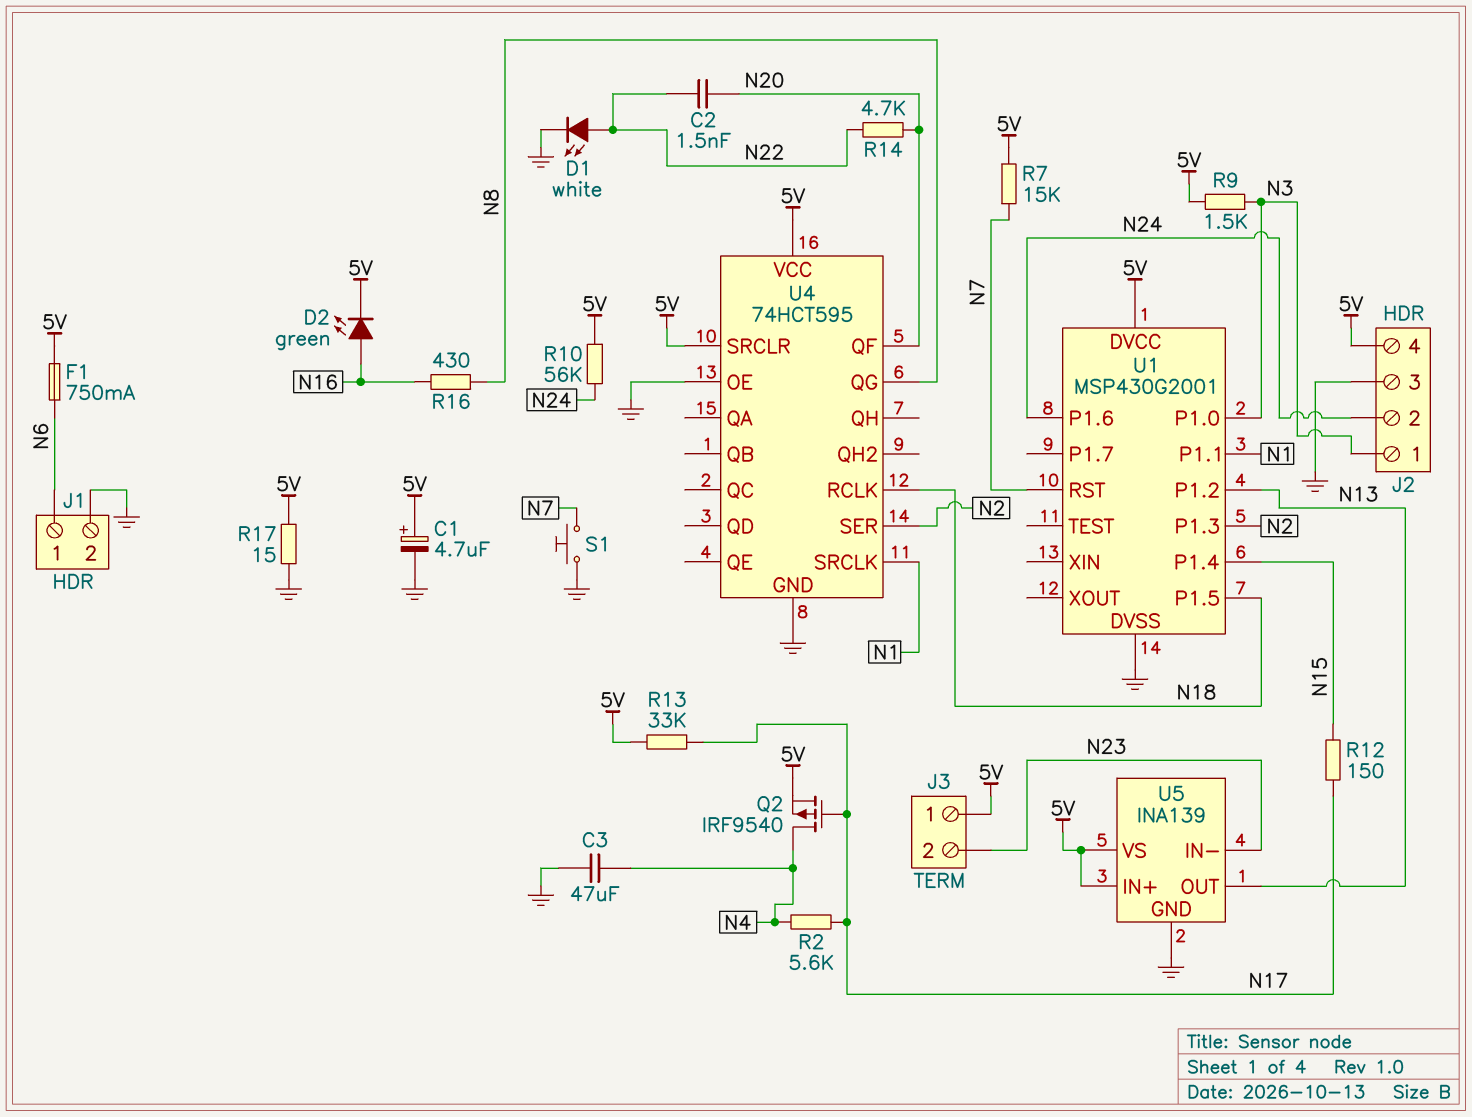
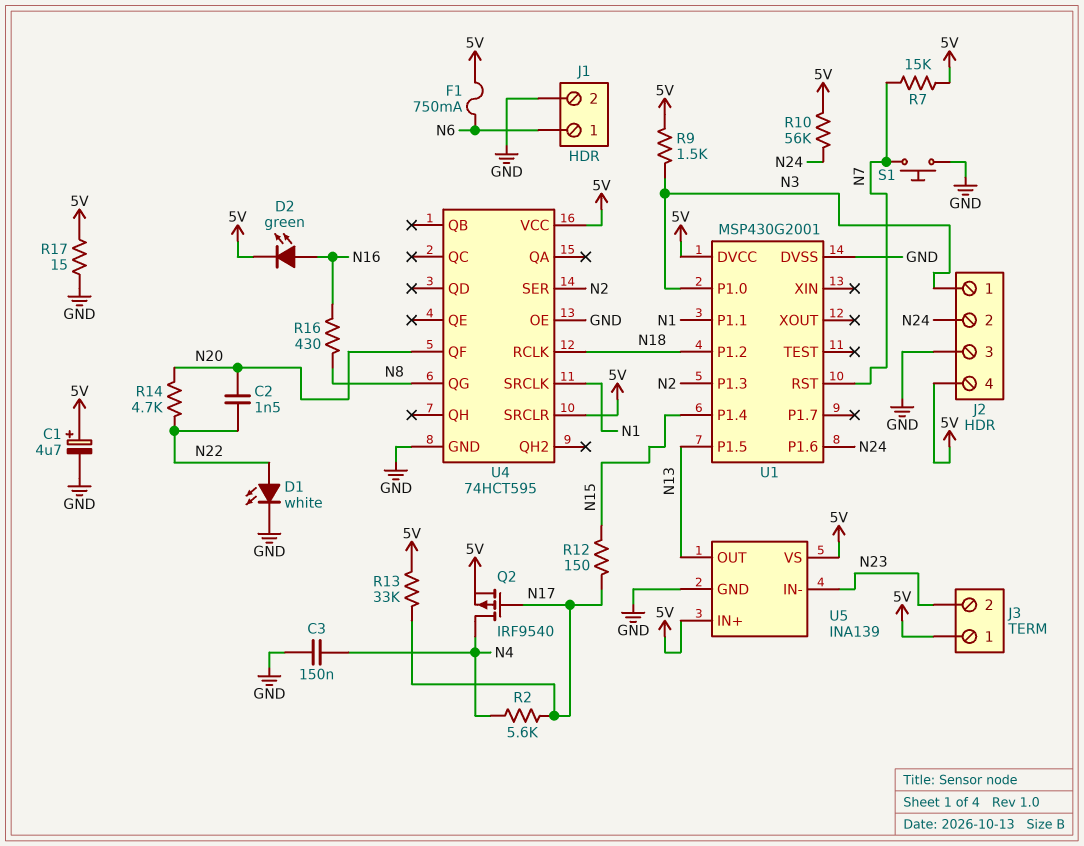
C3: 47uF (GND, N4) -> 150nF (GND, N4)
U1 pin P1.2: N13 -> N18
U1 pin P1.5: N18 -> N13

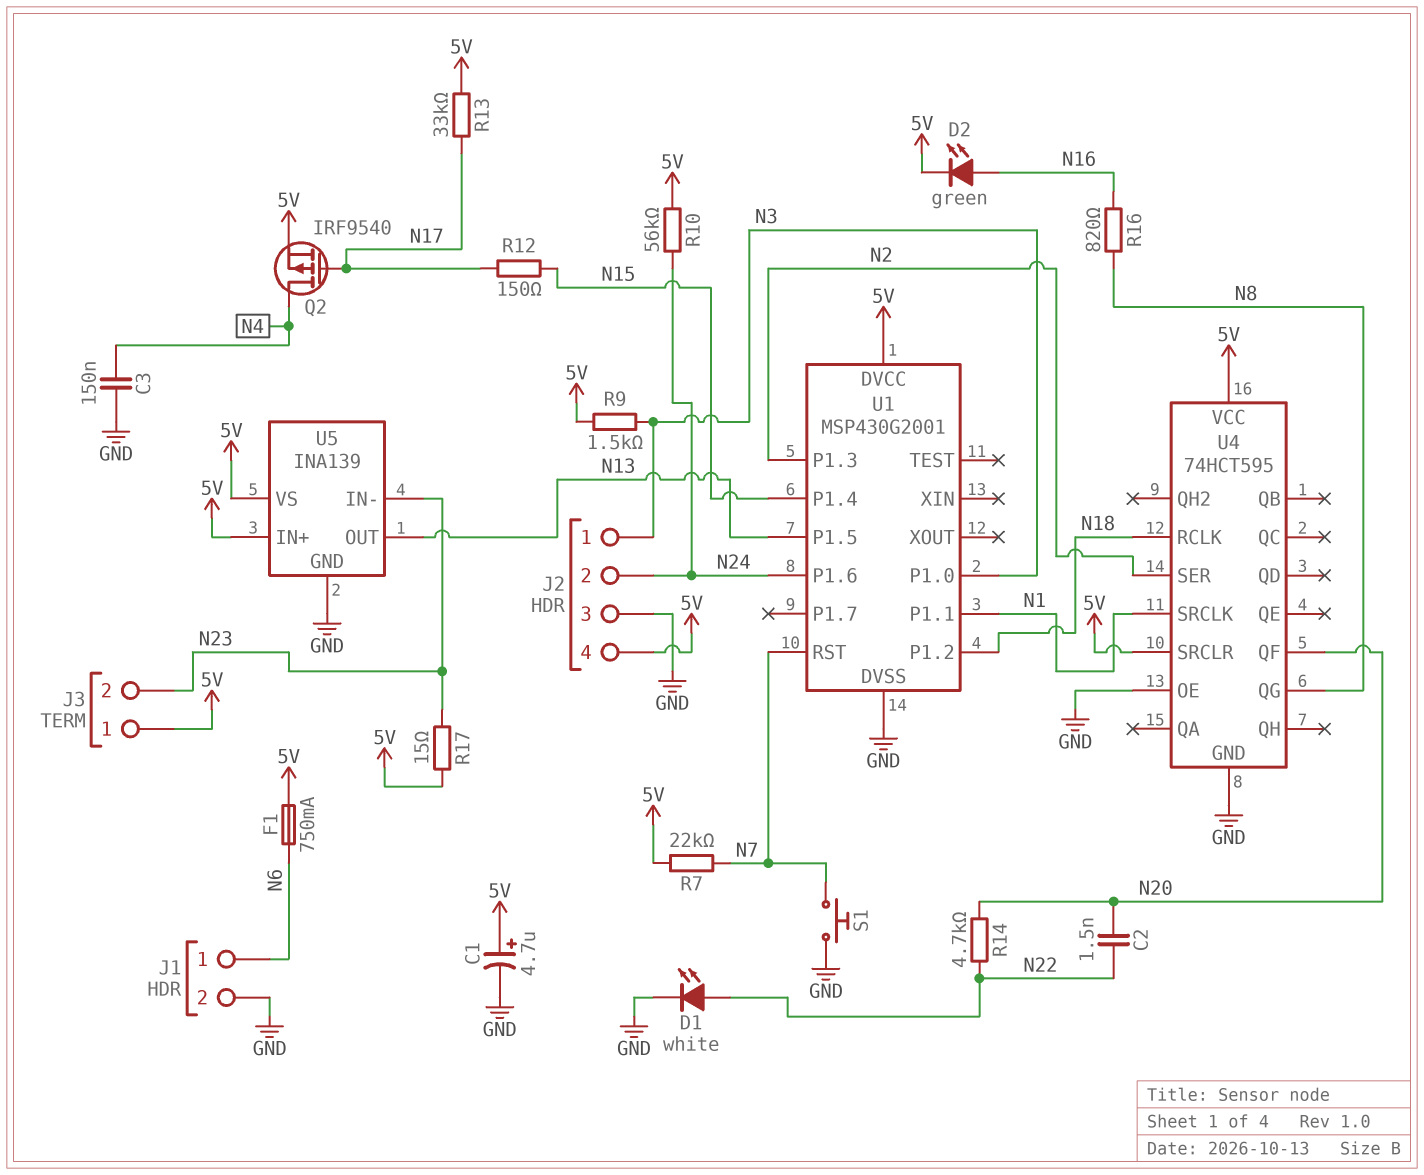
R2: 5.6k (N4, N17) -> none
R7: 15k (5V, N7) -> 22k (5V, N7)
R16: 430 (N8, N16) -> 820 (N8, N16)
R17: 15 (5V, GND) -> 15 (5V, N23)

